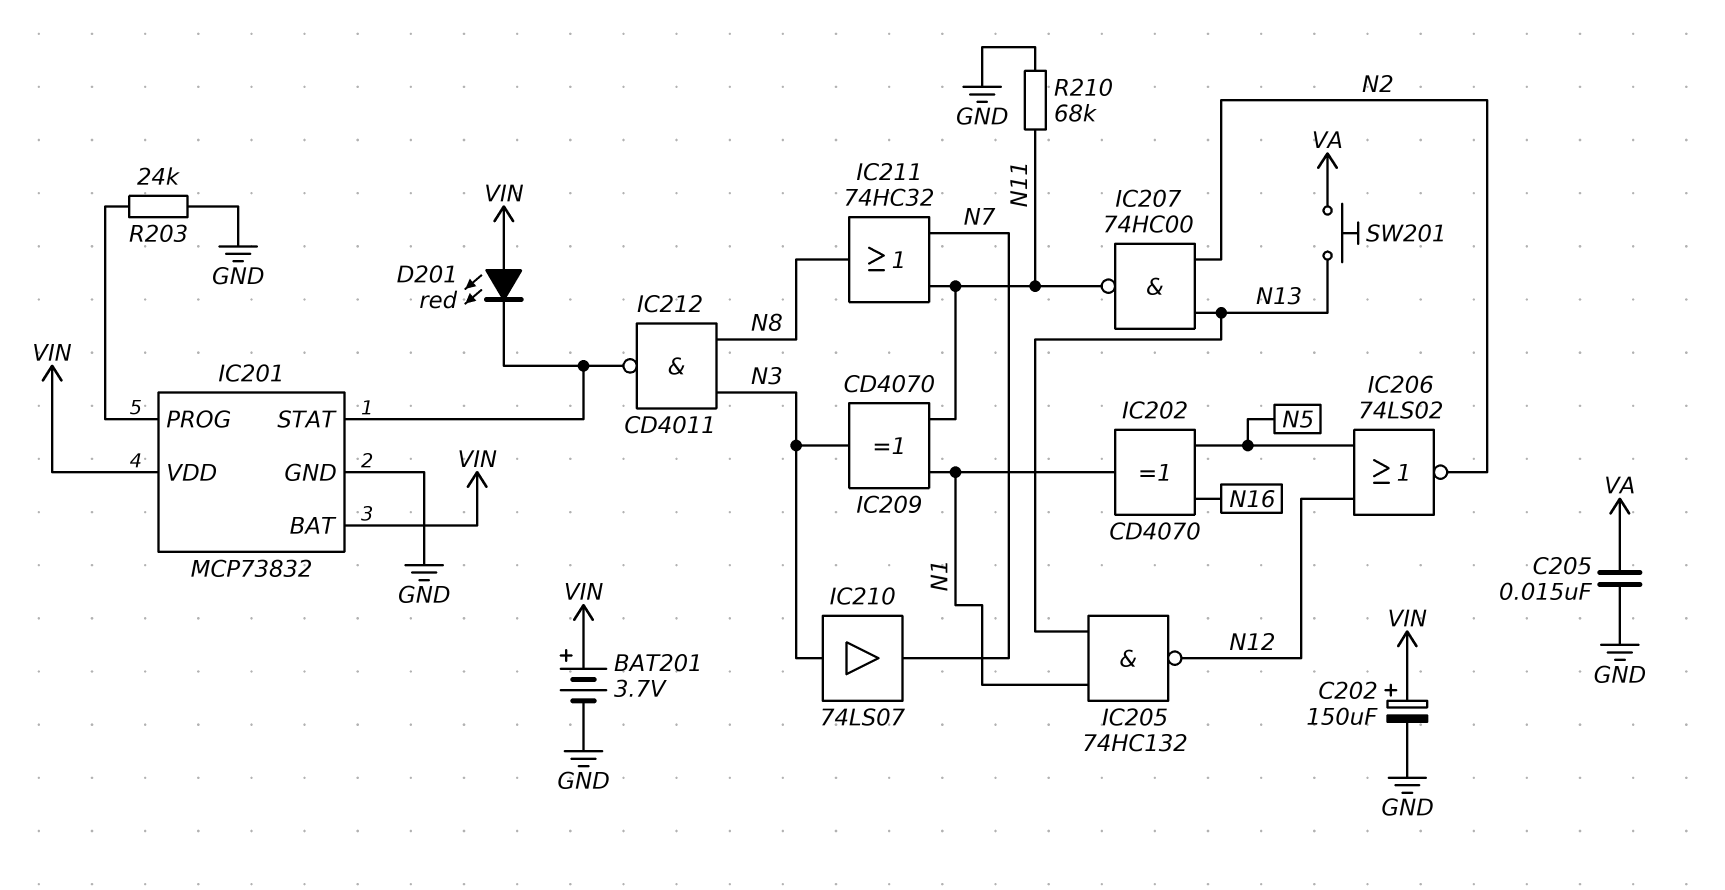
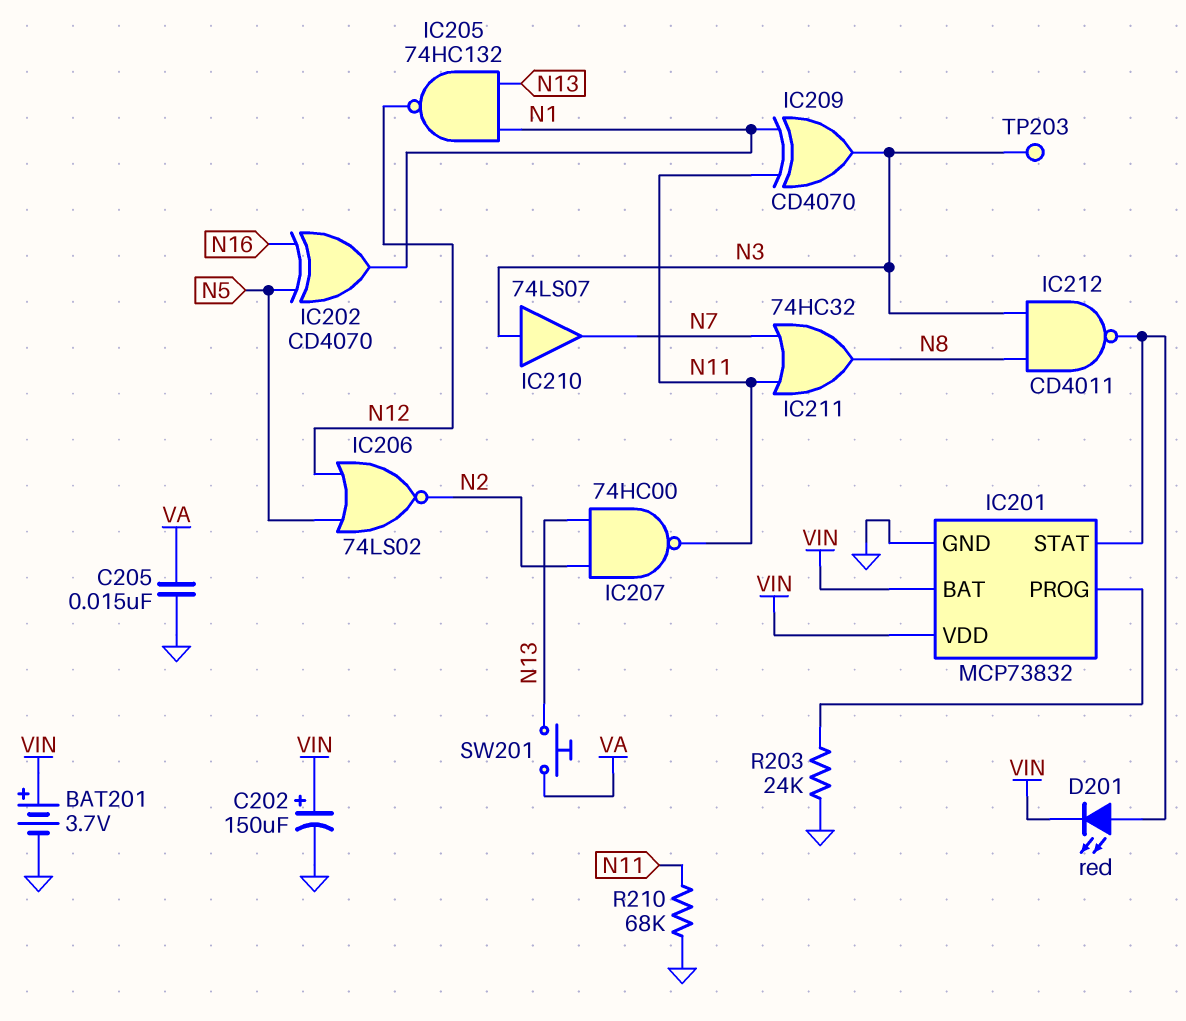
D201: LED red (A VIN, K IC201/STAT) -> LED red (A IC201/STAT, K VIN)
TP203: none -> test point (N3)

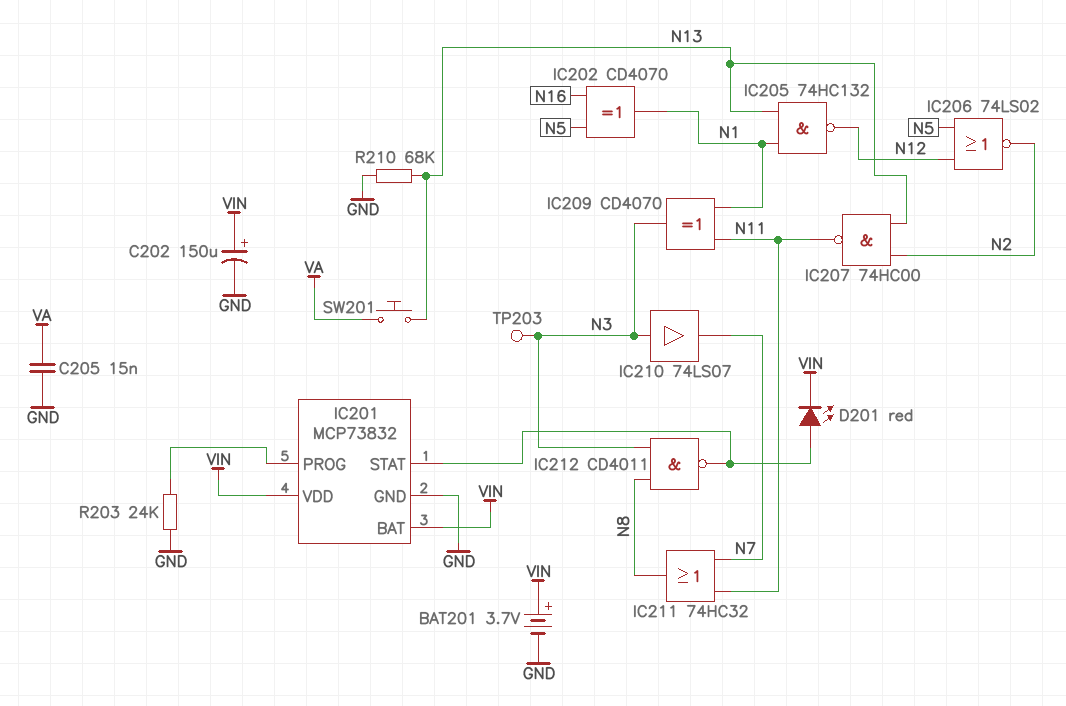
R210: 68k (GND, N11) -> 68k (GND, N13)

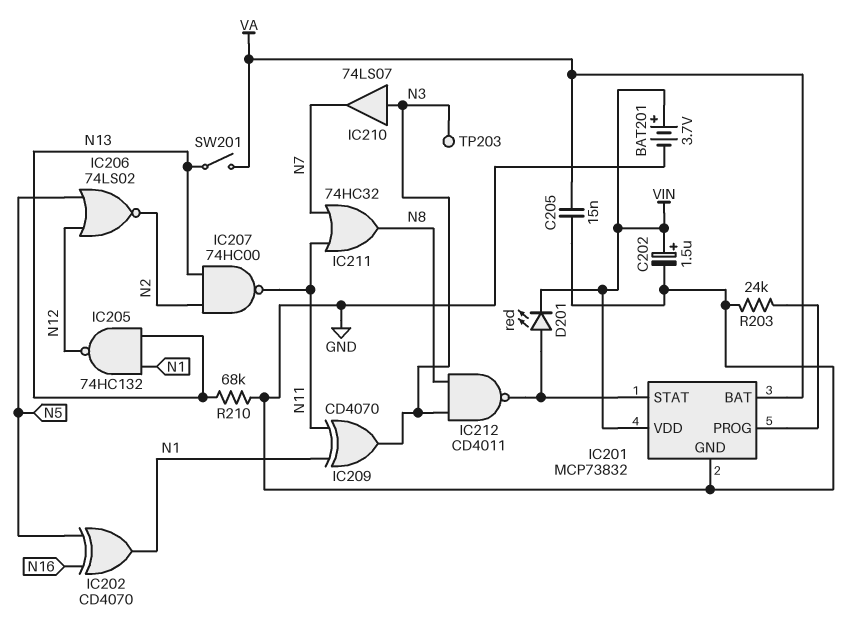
C202: 150uF (plus VIN, minus GND) -> 1.5uF (plus VIN, minus GND)
IC201 pin BAT: VIN -> VA
SW201: button (N13, VA) -> switch (N13, VA)

